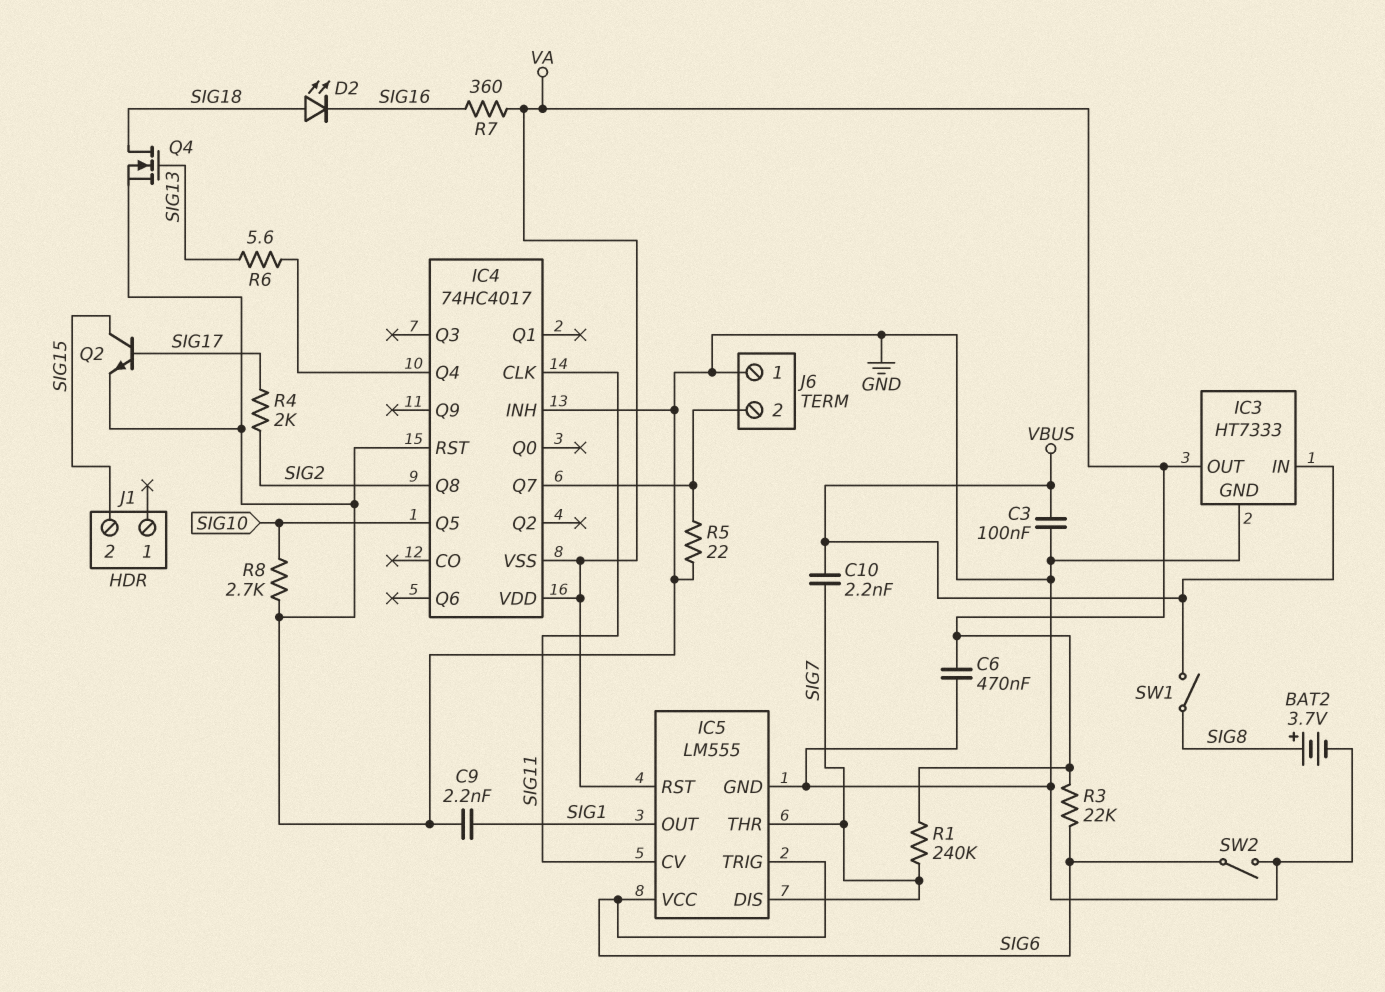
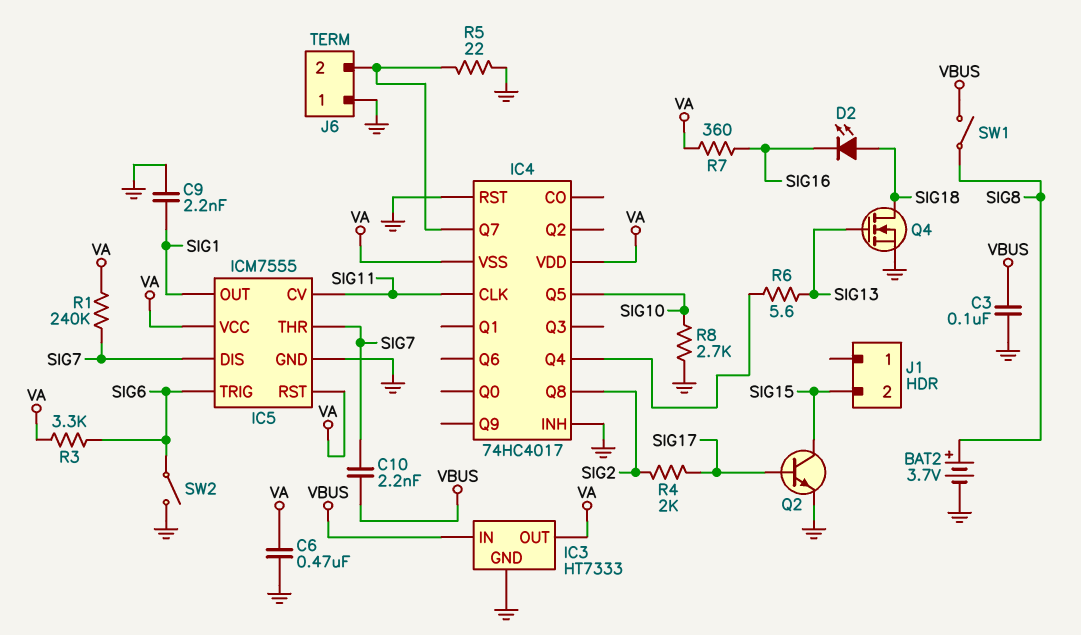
IC5: LM555 -> ICM7555
IC5 pin VCC: SIG6 -> VA
R3: 22k (SIG6, VA) -> 3.3k (SIG6, VA)

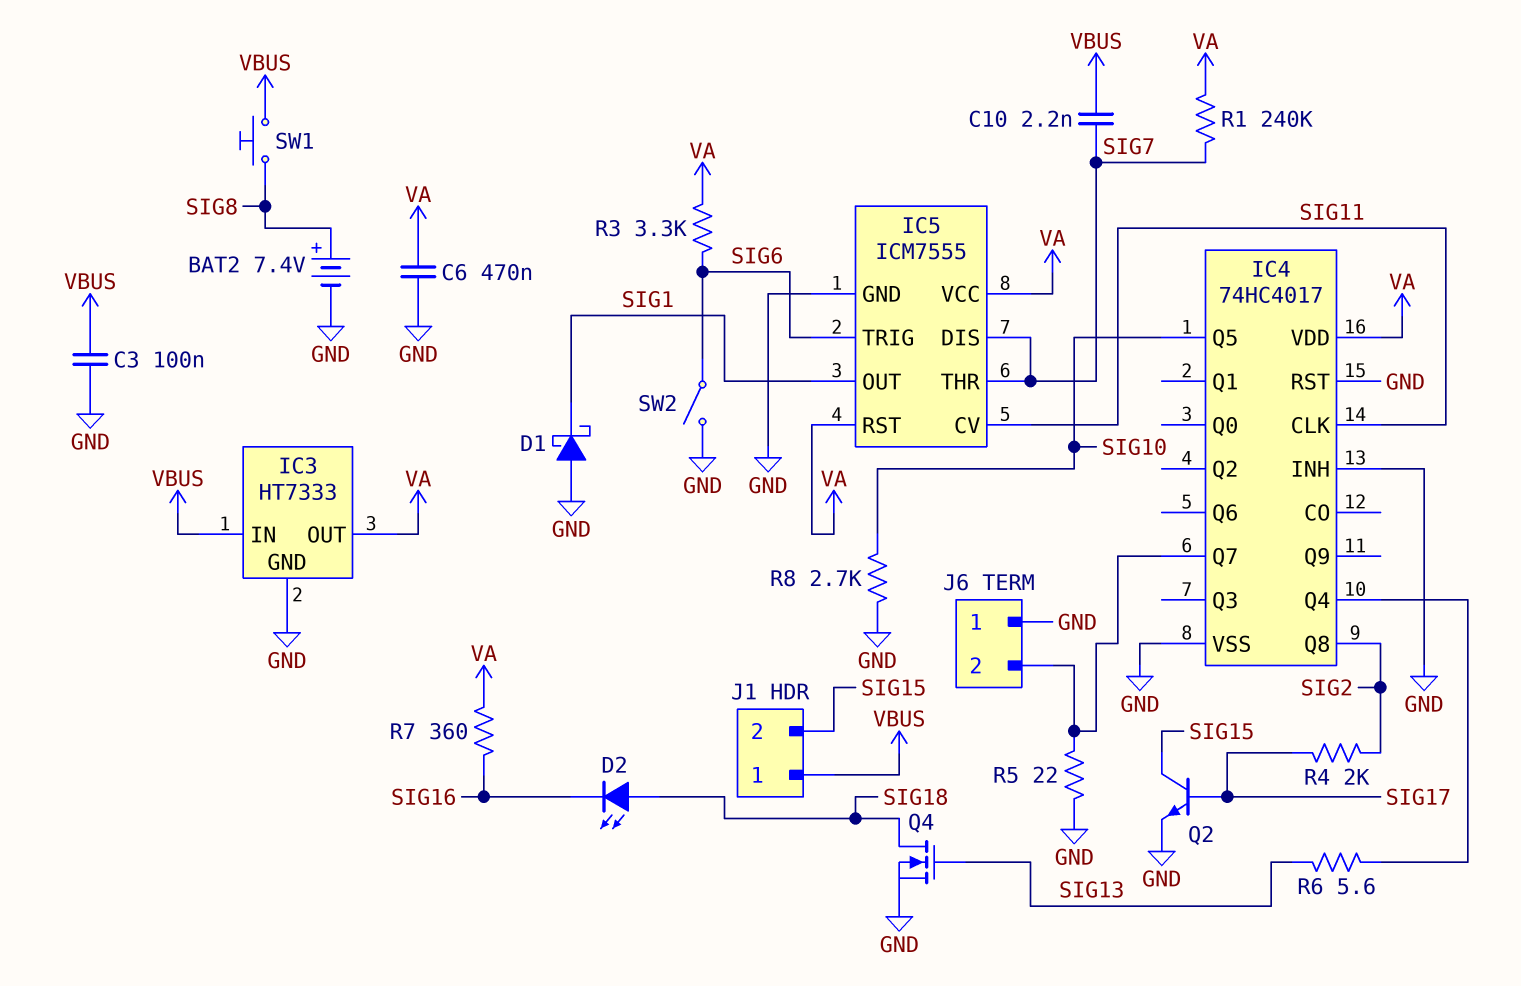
BAT2: 3.7V (plus SIG8, minus GND) -> 7.4V (plus SIG8, minus GND)
C9: 2.2nF (GND, SIG1) -> none
D1: none -> schottky (A GND, K SIG1)
IC4 pin VSS: VA -> GND
J1 pin 1: none -> VBUS
SW1: switch (SIG8, VBUS) -> button (SIG8, VBUS)

